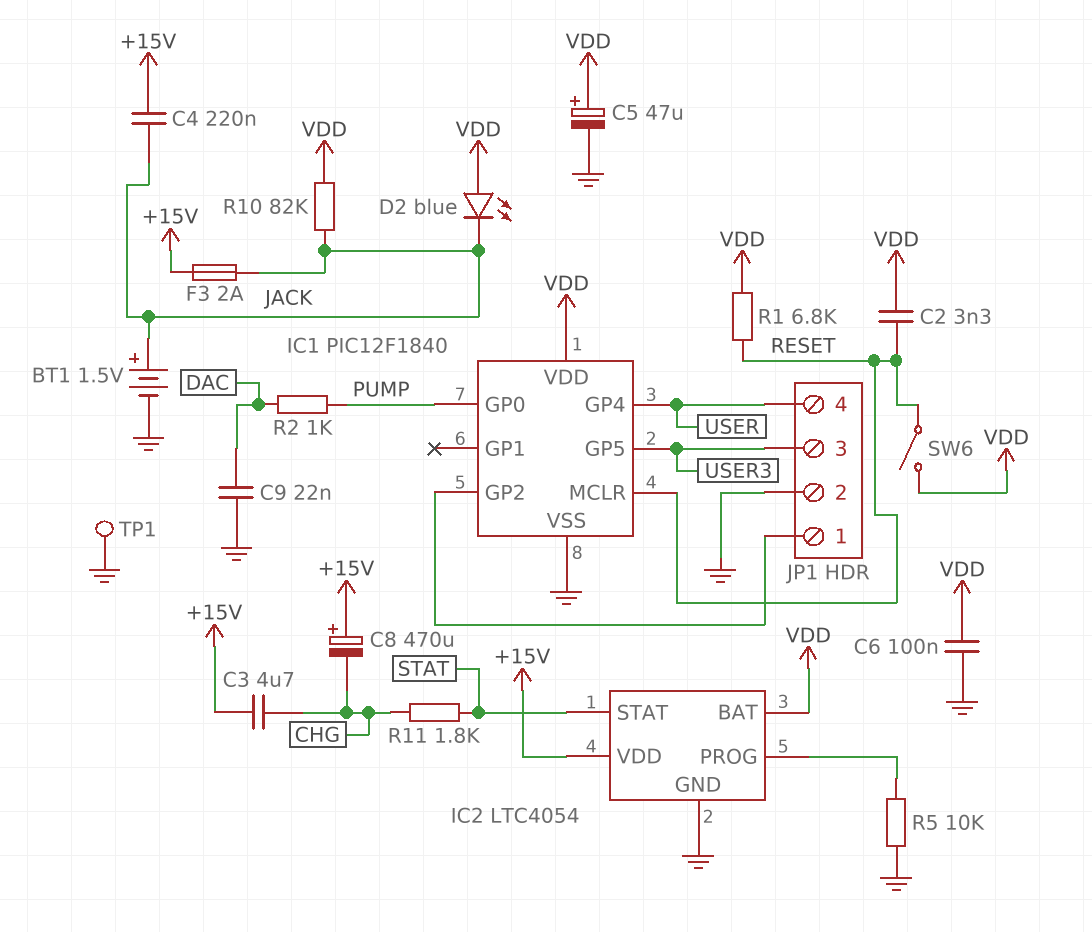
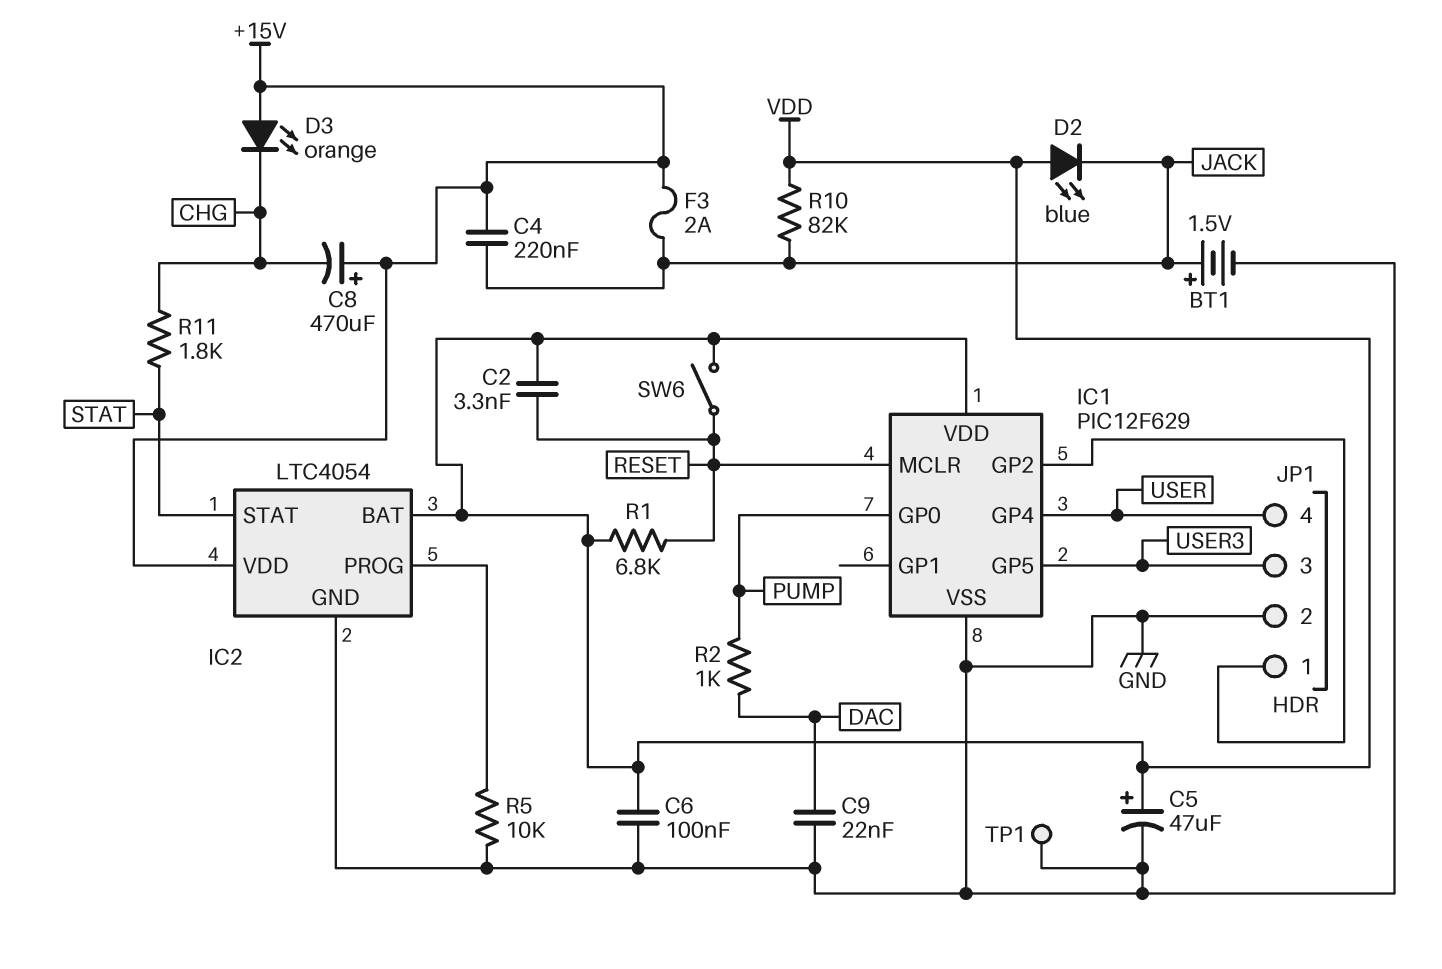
C3: 4.7uF (+15V, CHG) -> none
D3: none -> LED orange (A +15V, K CHG)
IC1: PIC12F1840 -> PIC12F629

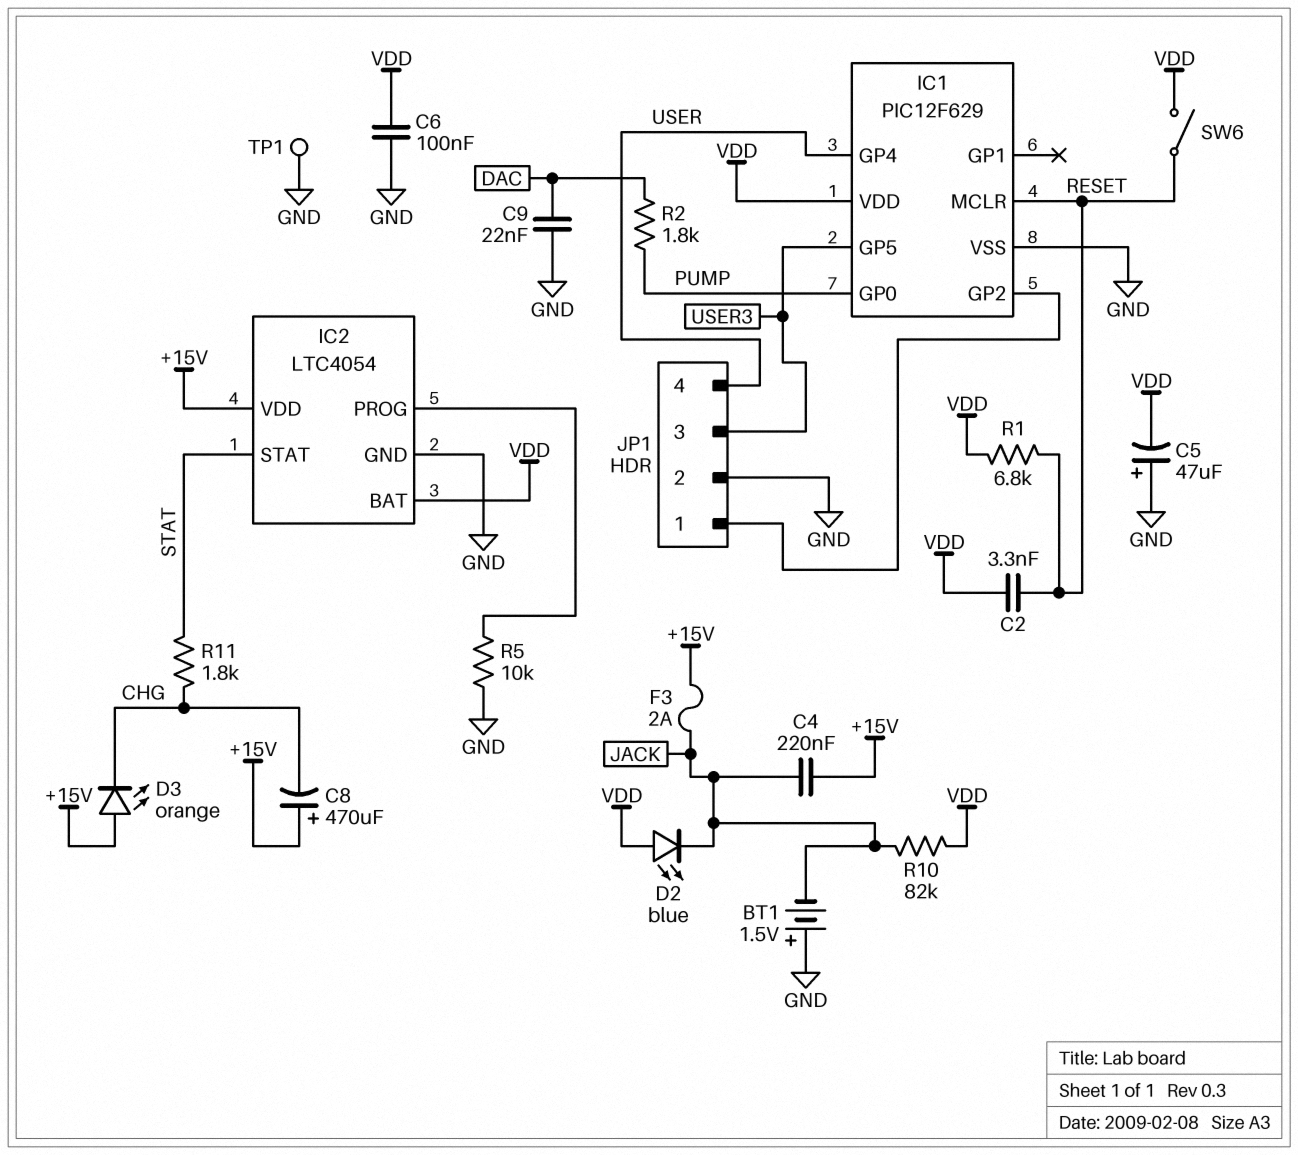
BT1: 1.5V (plus JACK, minus GND) -> 1.5V (plus GND, minus JACK)
C5: 47uF (plus VDD, minus GND) -> 47uF (plus GND, minus VDD)
R2: 1k (DAC, PUMP) -> 1.8k (DAC, PUMP)

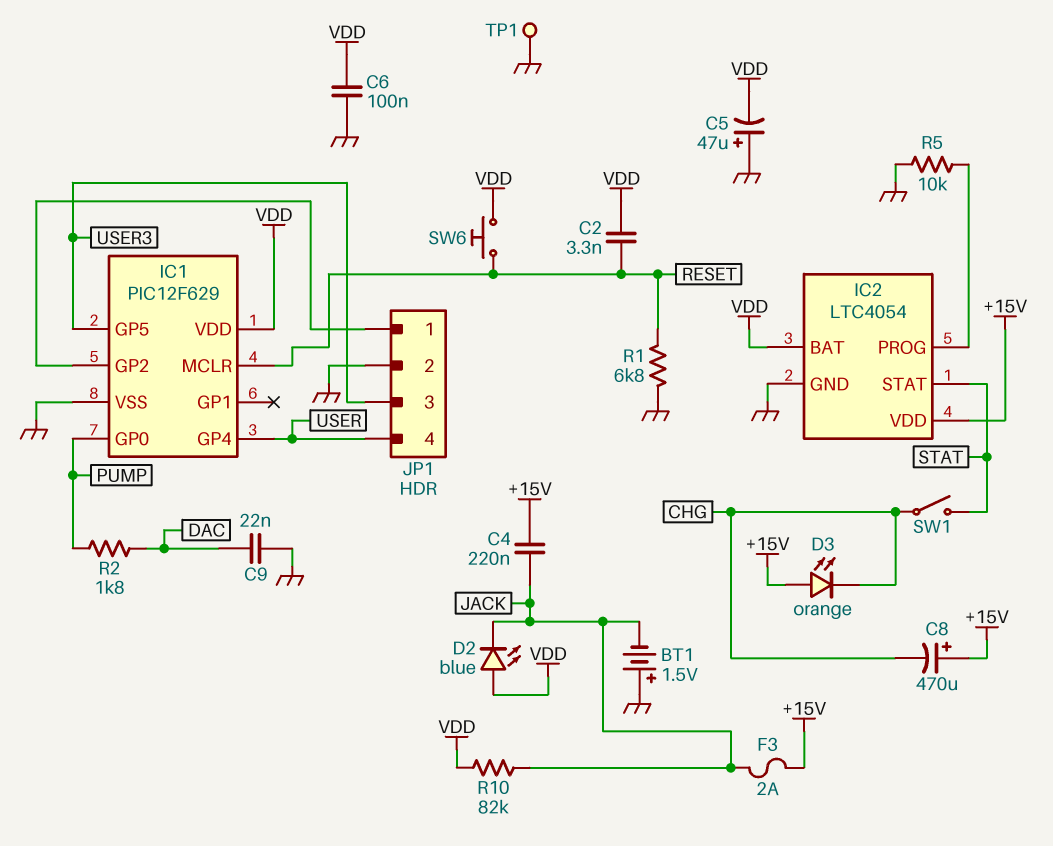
R1: 6.8k (RESET, VDD) -> 6.8k (GND, RESET)
R11: 1.8k (CHG, STAT) -> none
SW1: none -> switch (CHG, STAT)
SW6: switch (RESET, VDD) -> button (RESET, VDD)

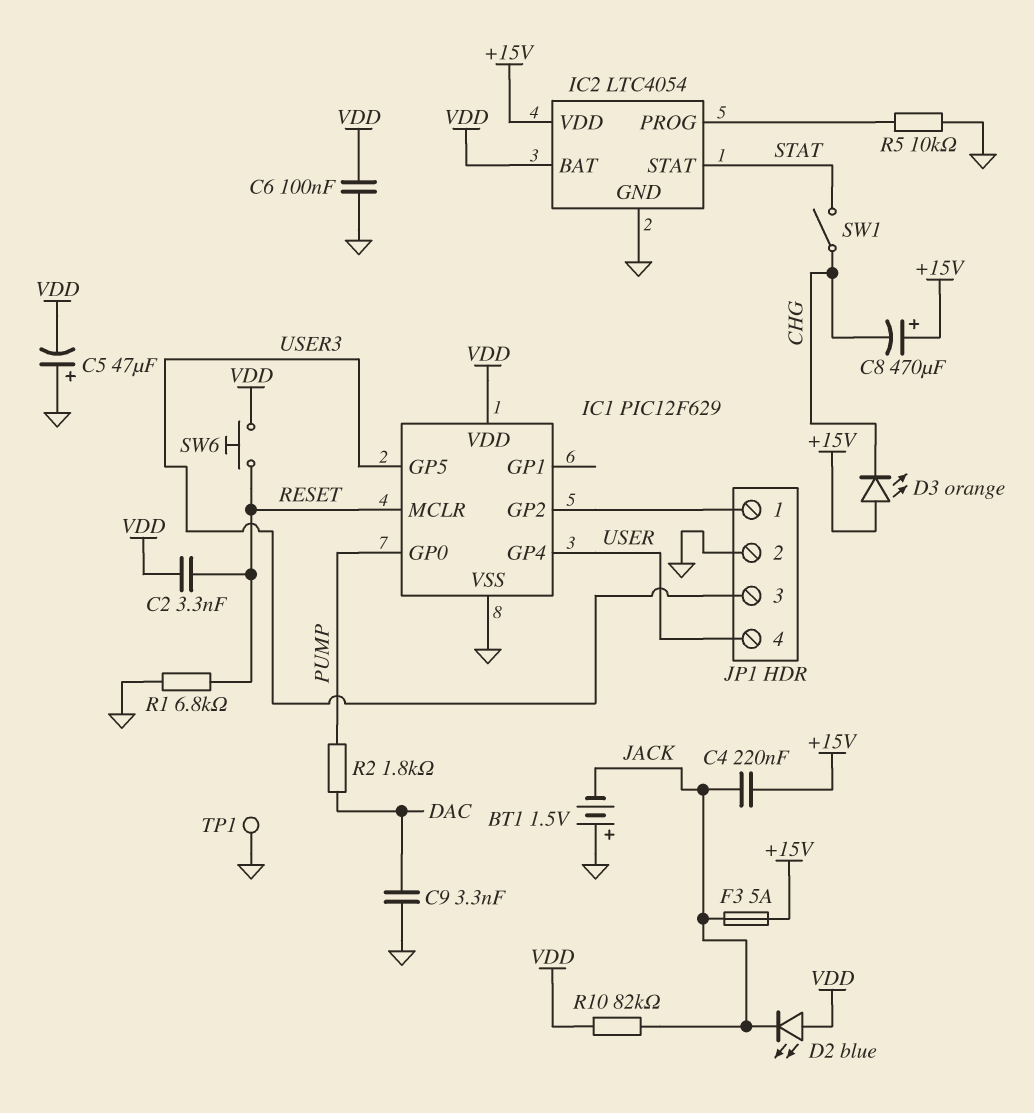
C9: 22nF (DAC, GND) -> 3.3nF (DAC, GND)
F3: 2A (+15V, JACK) -> 5A (+15V, JACK)

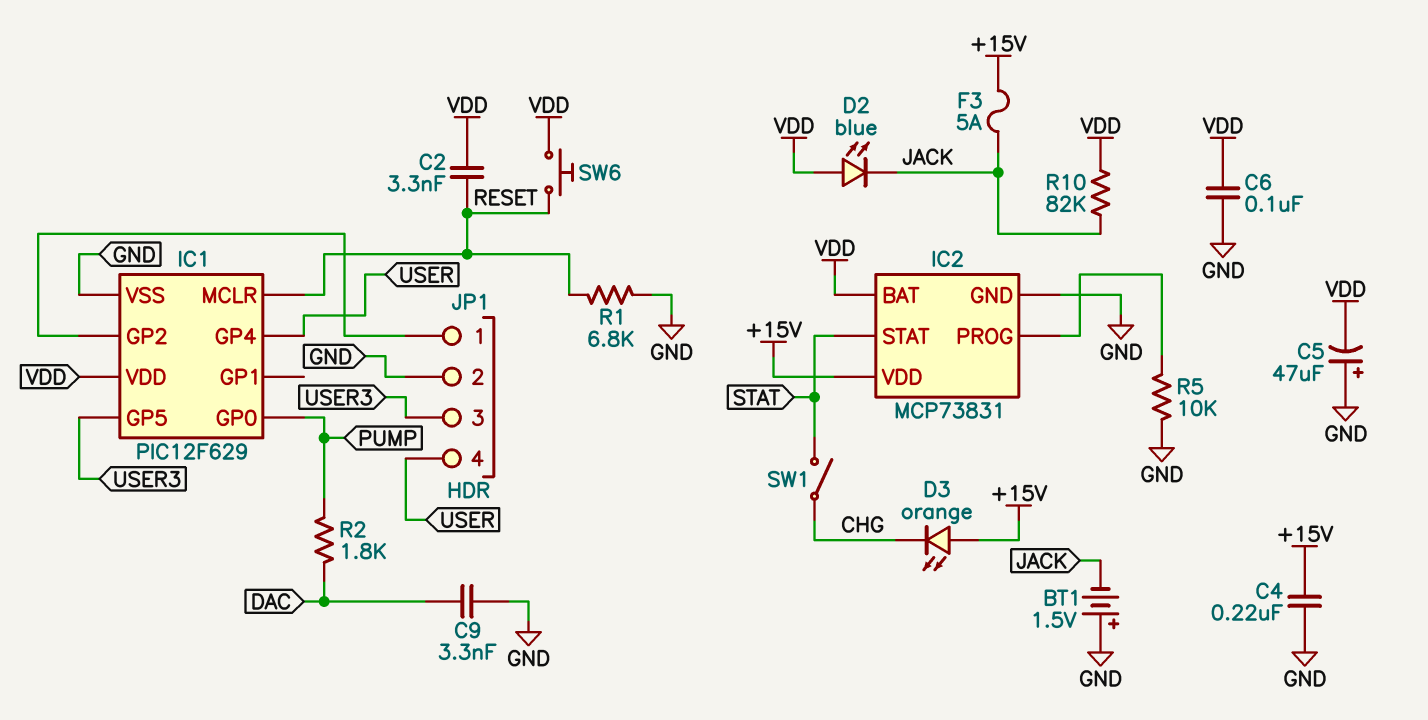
C4: 220nF (+15V, JACK) -> 220nF (+15V, GND)
C8: 470uF (plus +15V, minus CHG) -> none
IC2: LTC4054 -> MCP73831
TP1: test point (GND) -> none

